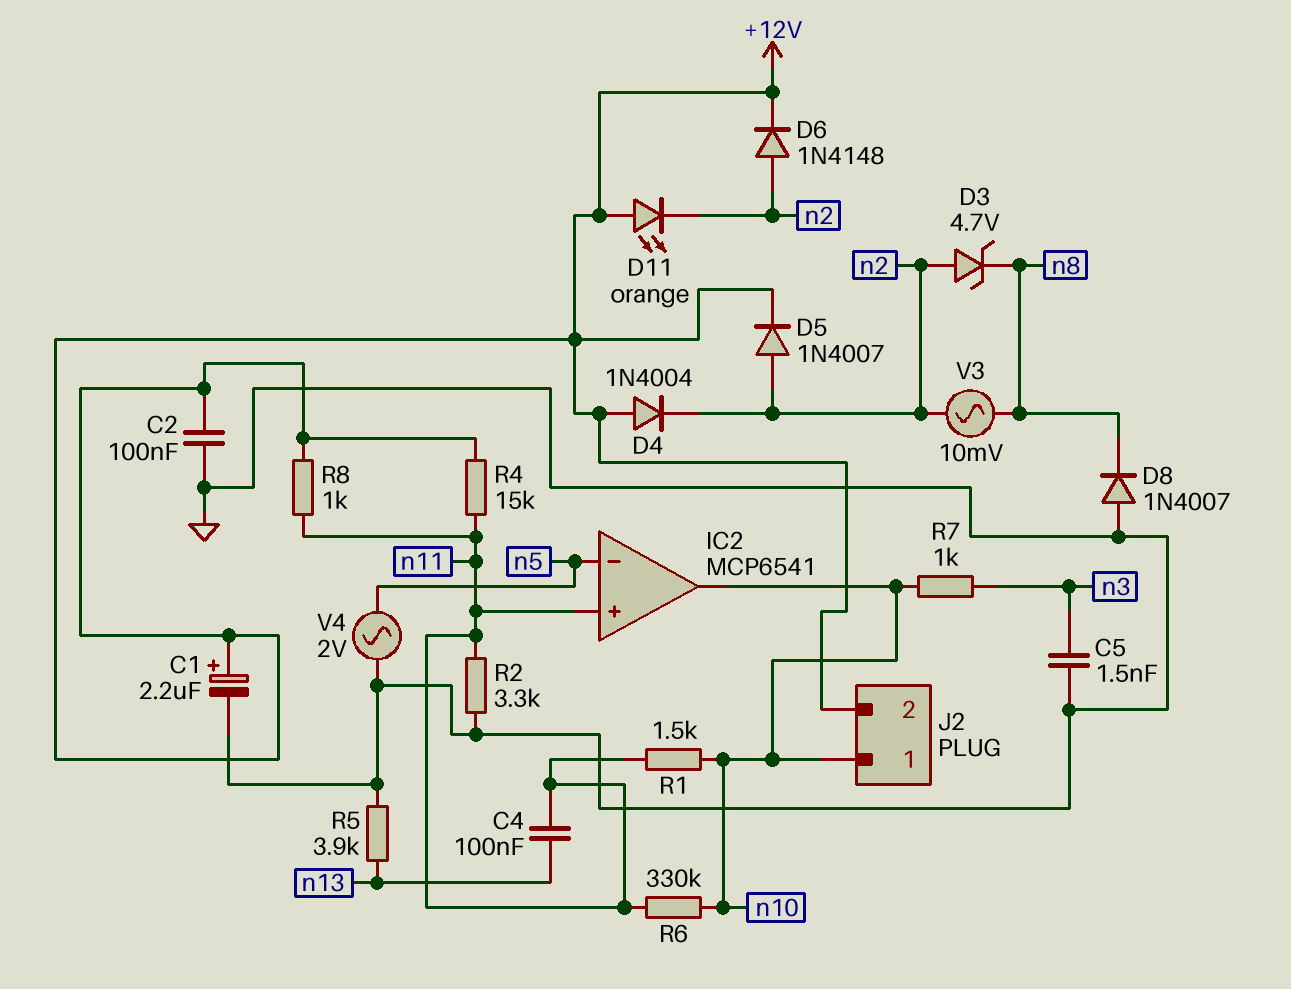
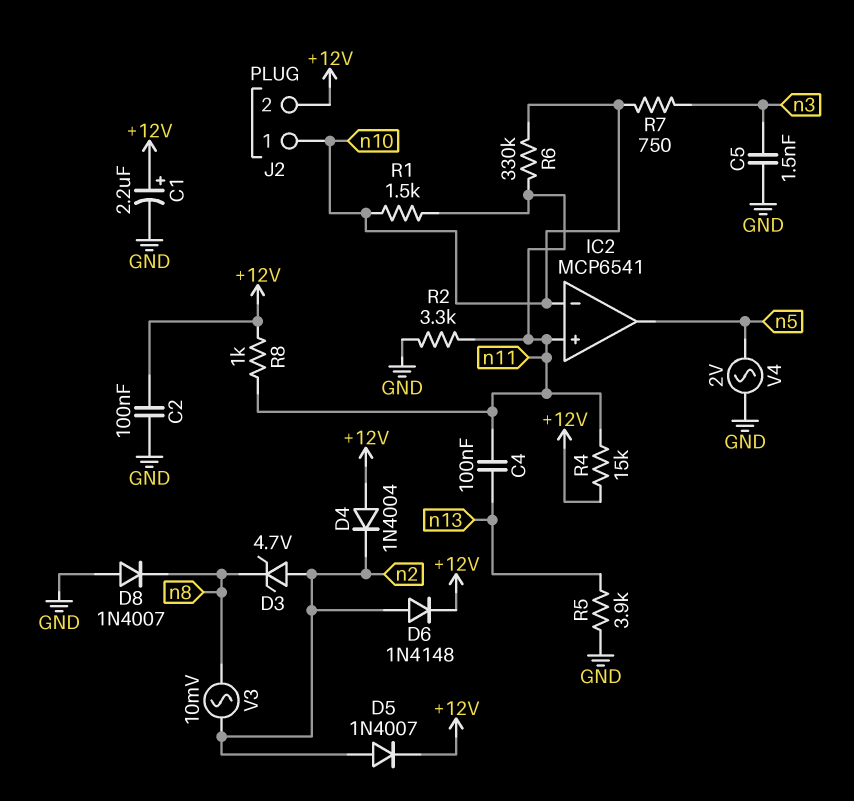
D11: LED orange (A +12V, K n2) -> none
IC2 pin in-: n5 -> n10
IC2 pin out: n10 -> n5
R7: 1k (n3, n10) -> 750 (n3, n10)

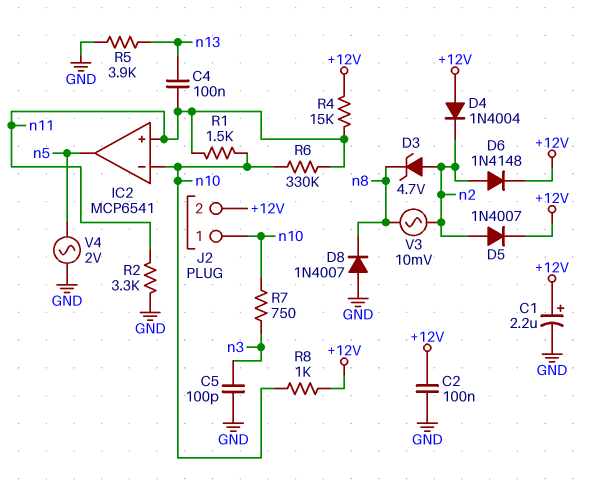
C5: 1.5nF (GND, n3) -> 100pF (GND, n3)
R8: 1k (+12V, n11) -> 1k (+12V, n10)

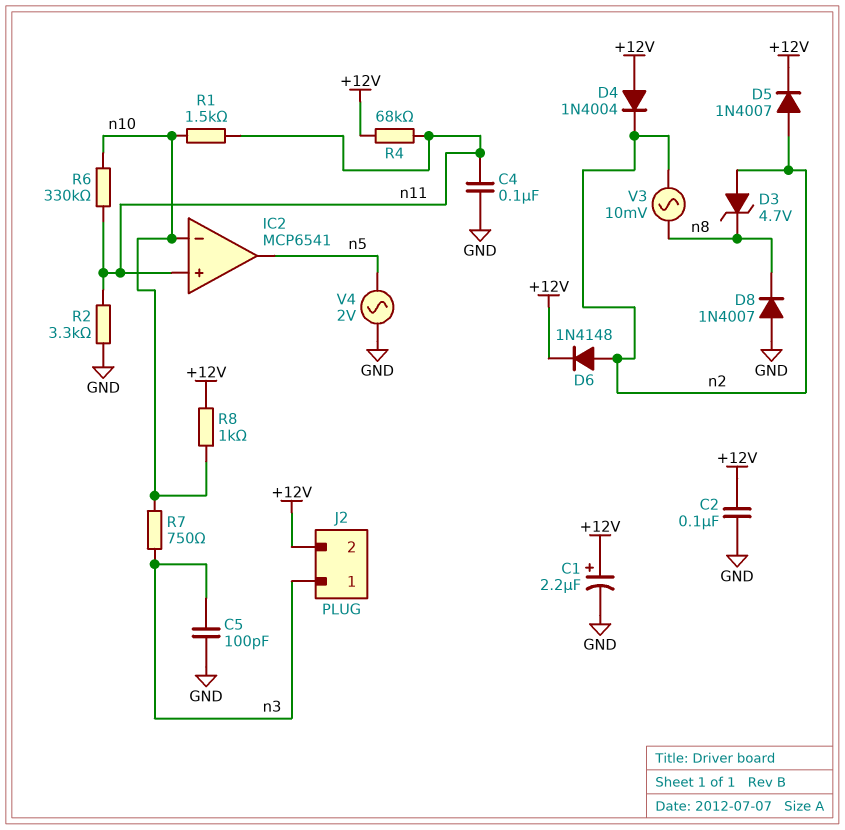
C4: 100nF (n11, n13) -> 100nF (GND, n11)
J2 pin 1: n10 -> n3
R4: 15k (+12V, n11) -> 68k (+12V, n11)
R5: 3.9k (GND, n13) -> none

